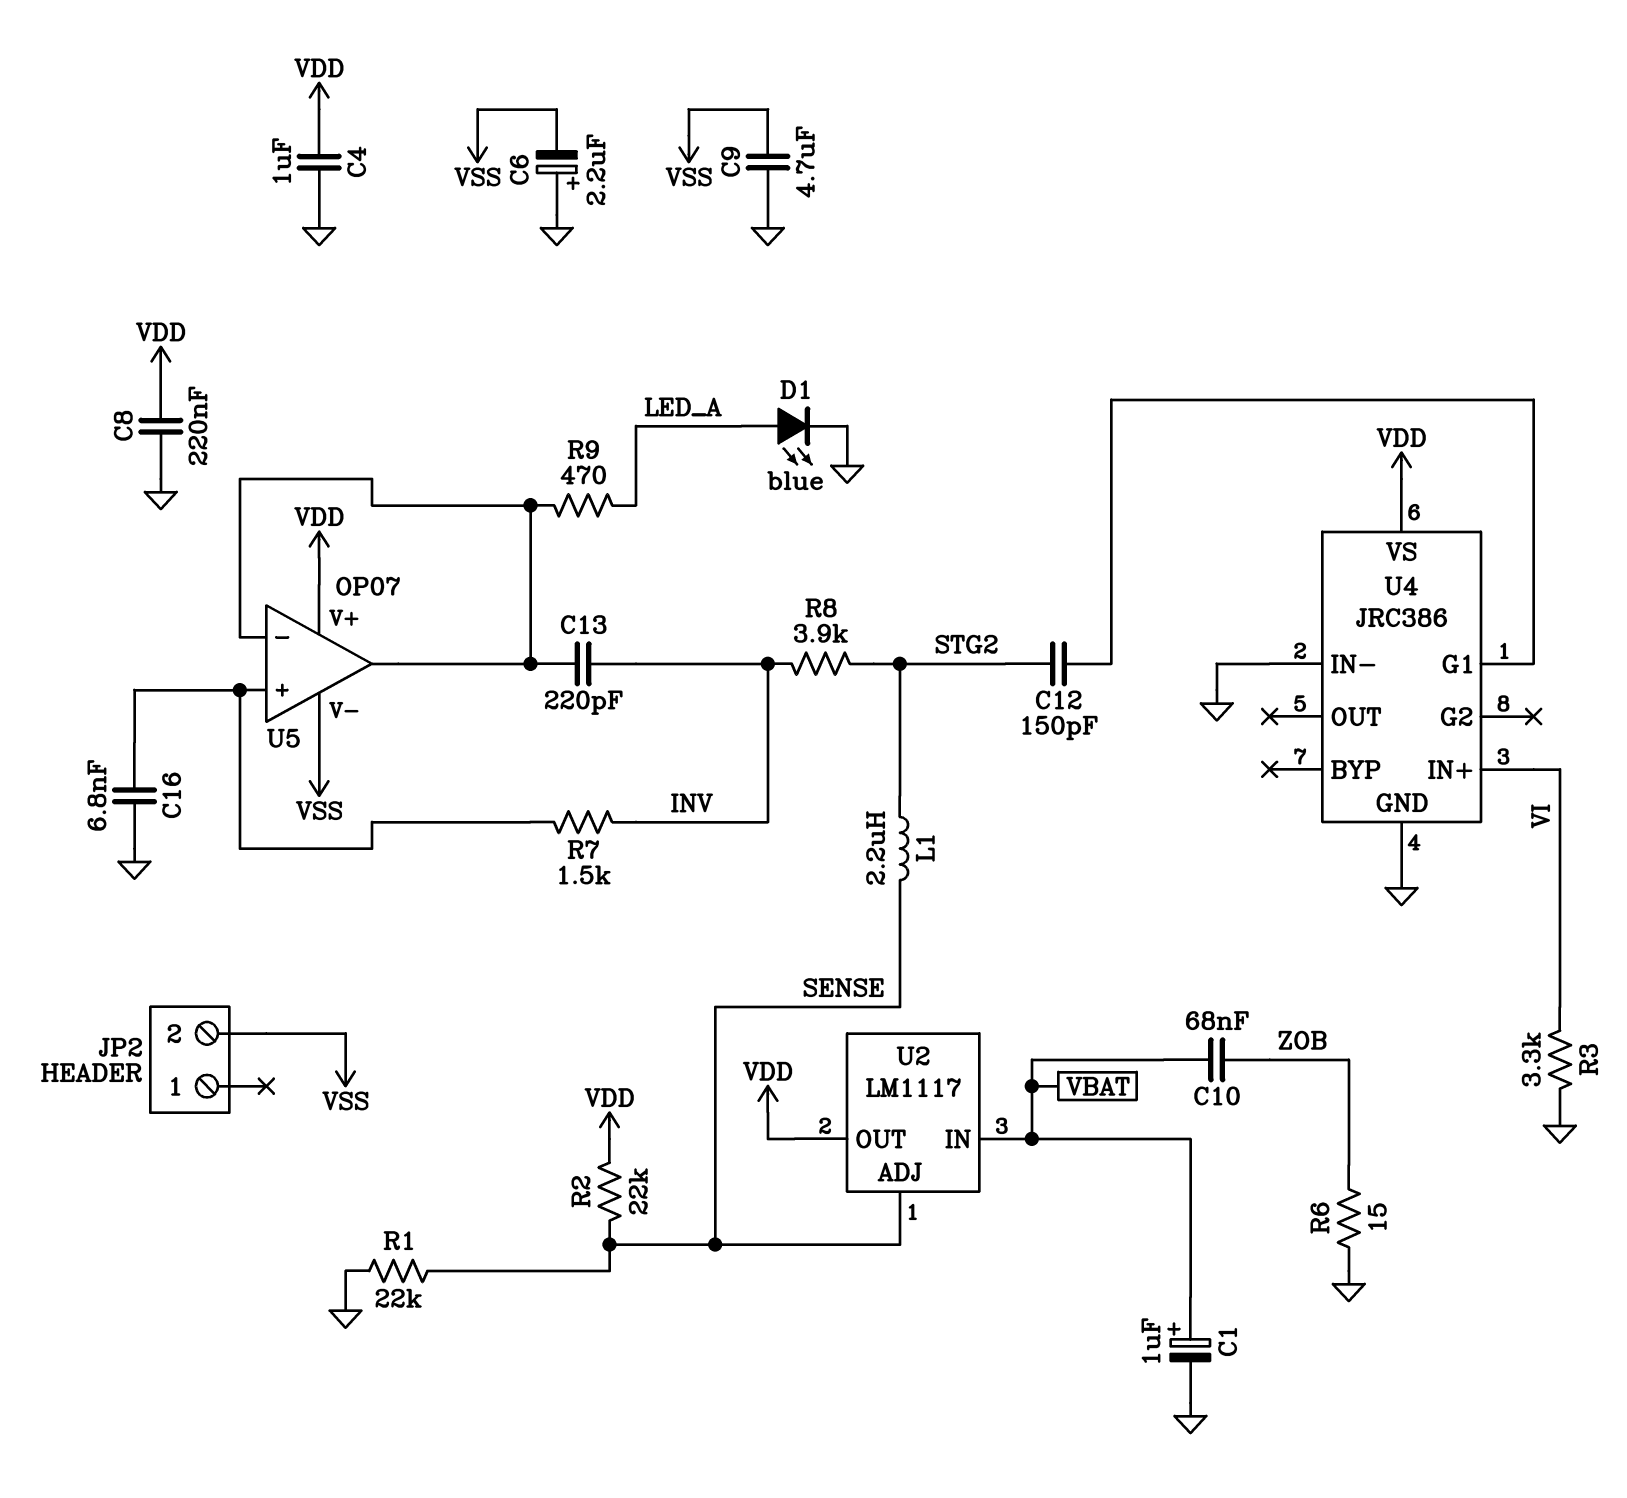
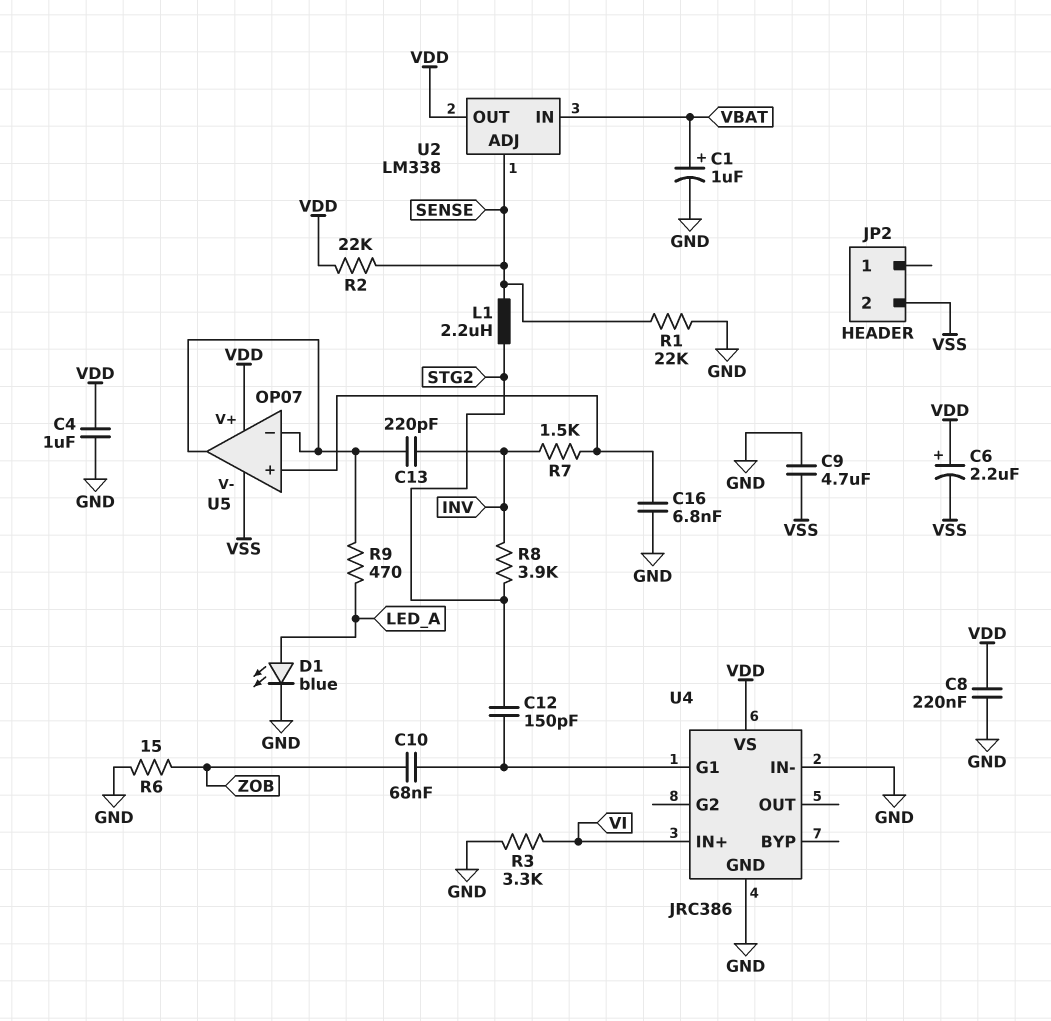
C6: 2.2uF (plus GND, minus VSS) -> 2.2uF (plus VDD, minus VSS)
C10: 68nF (VBAT, ZOB) -> 68nF (U4/G1, ZOB)
U2: LM1117 -> LM338

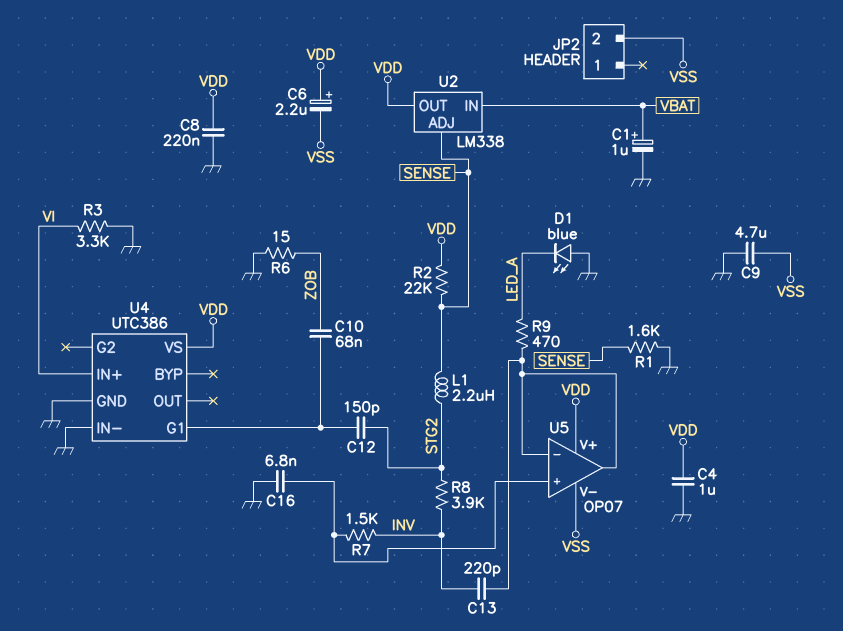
D1: LED blue (A LED_A, K GND) -> LED blue (A GND, K LED_A)
R1: 22k (GND, SENSE) -> 1.6k (GND, SENSE)
U4: JRC386 -> UTC386

